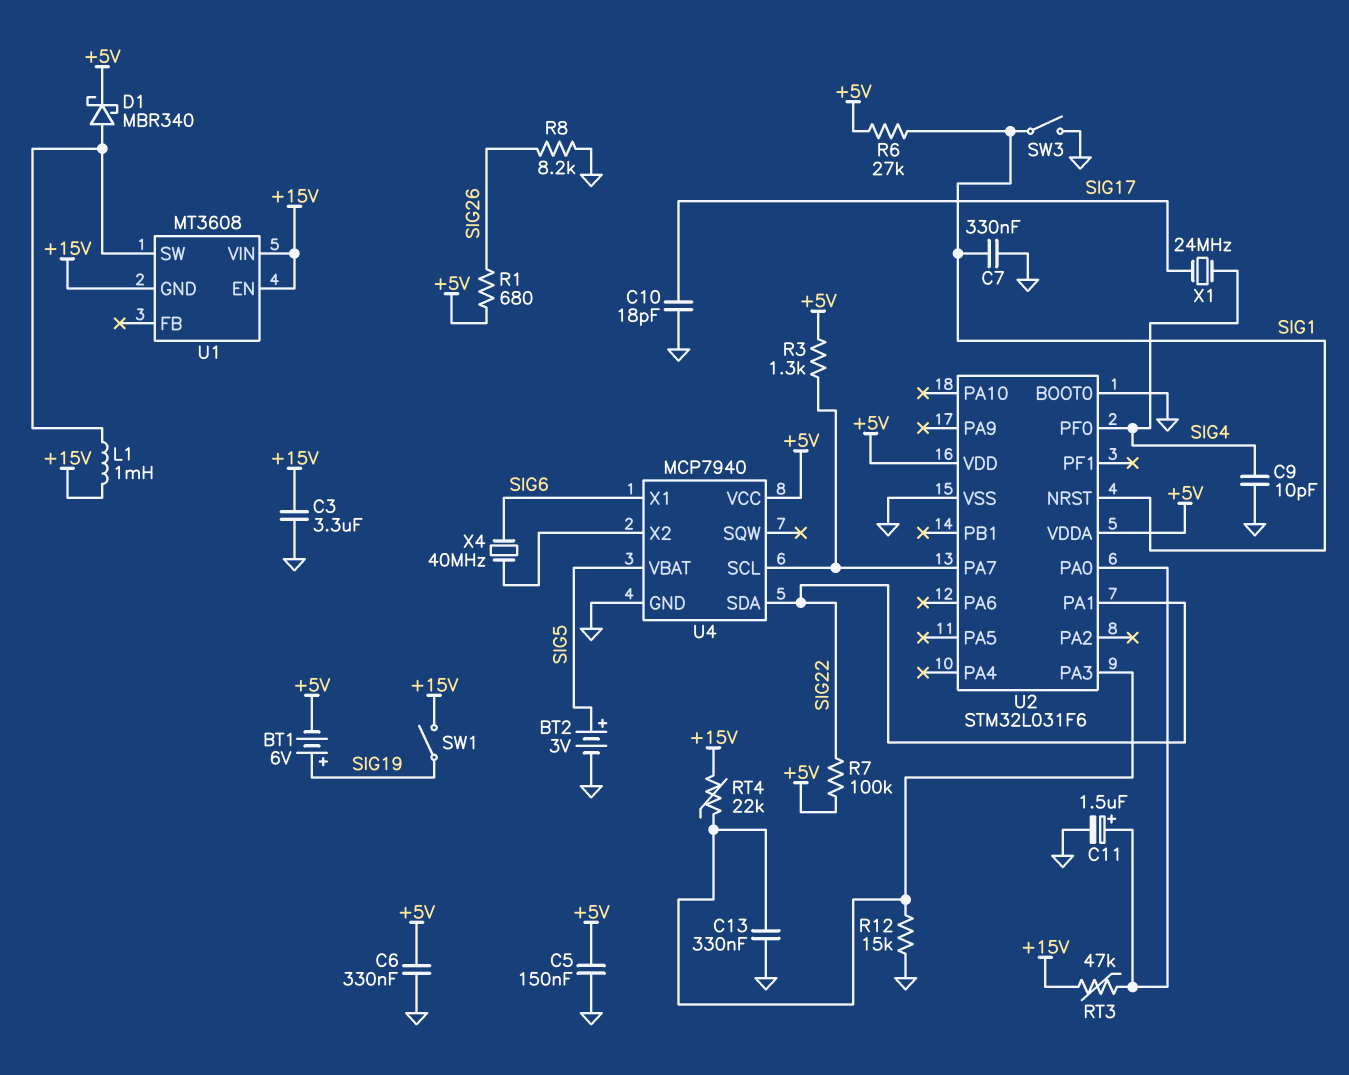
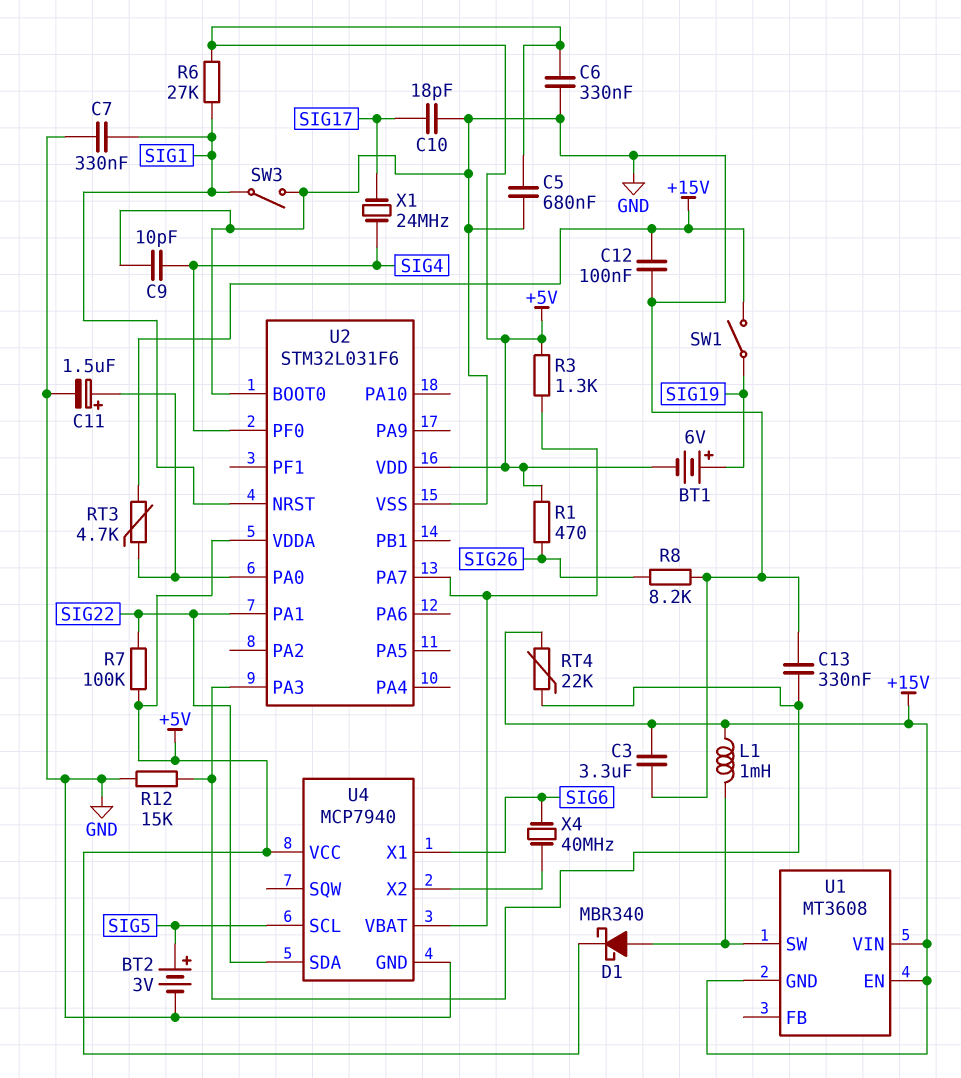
C5: 150nF (+5V, GND) -> 680nF (+5V, GND)
C12: none -> 100nF (+15V, GND)
R1: 680 (+5V, SIG26) -> 470 (+5V, SIG26)
RT3: 47k (+15V, U2/PA0) -> 4.7k (+15V, U2/PA0)
U4 pin SCL: U2/PA7 -> SIG5
U4 pin VBAT: SIG5 -> U2/PA7

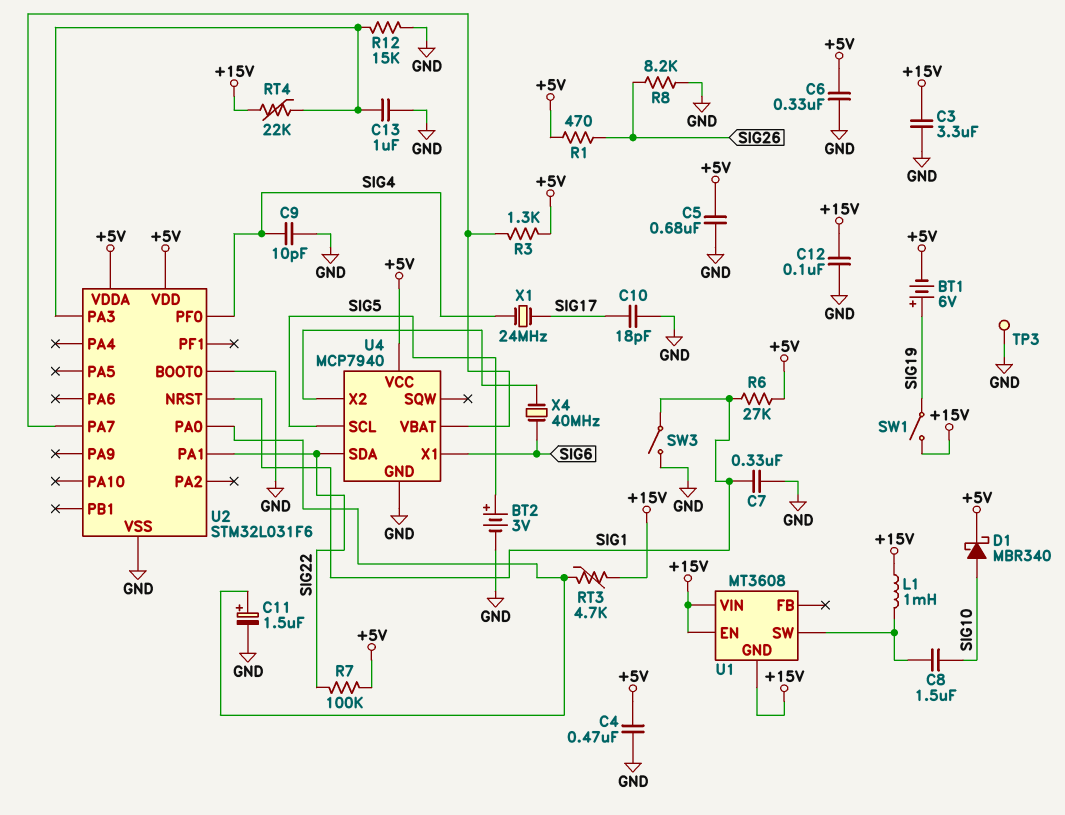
C4: none -> 470nF (+5V, GND)
C8: none -> 1.5uF (SIG10, U1/SW)
C13: 330nF (GND, U2/PA3) -> 1uF (GND, U2/PA3)
D1: schottky MBR340 (A U1/SW, K +5V) -> schottky MBR340 (A SIG10, K +5V)
TP3: none -> test point (GND)

